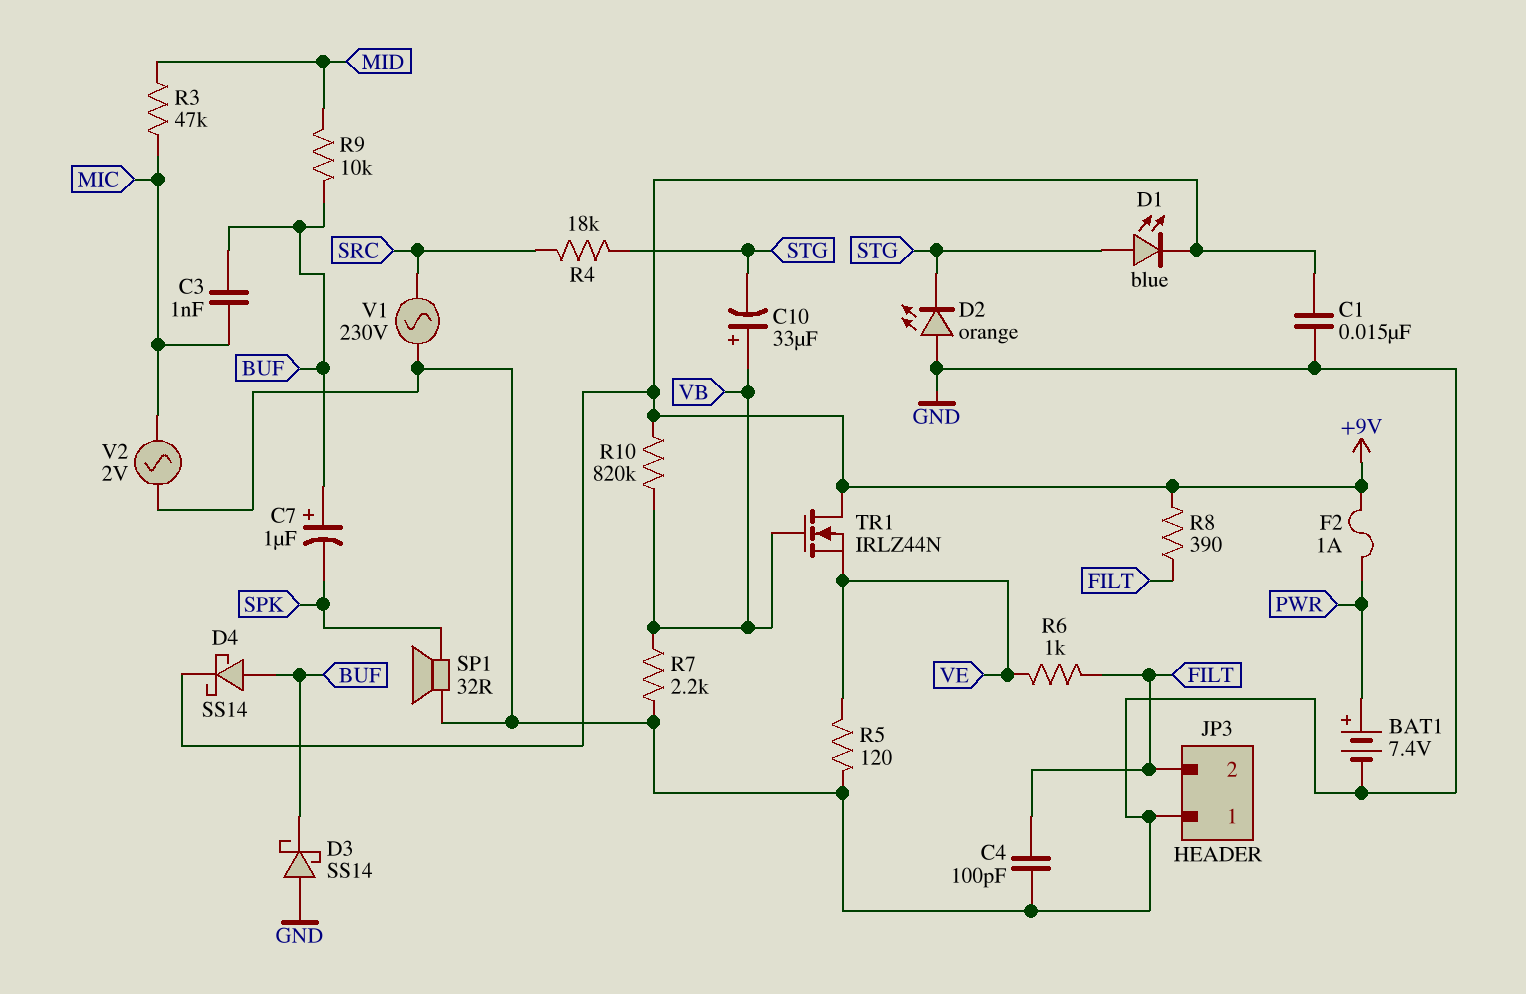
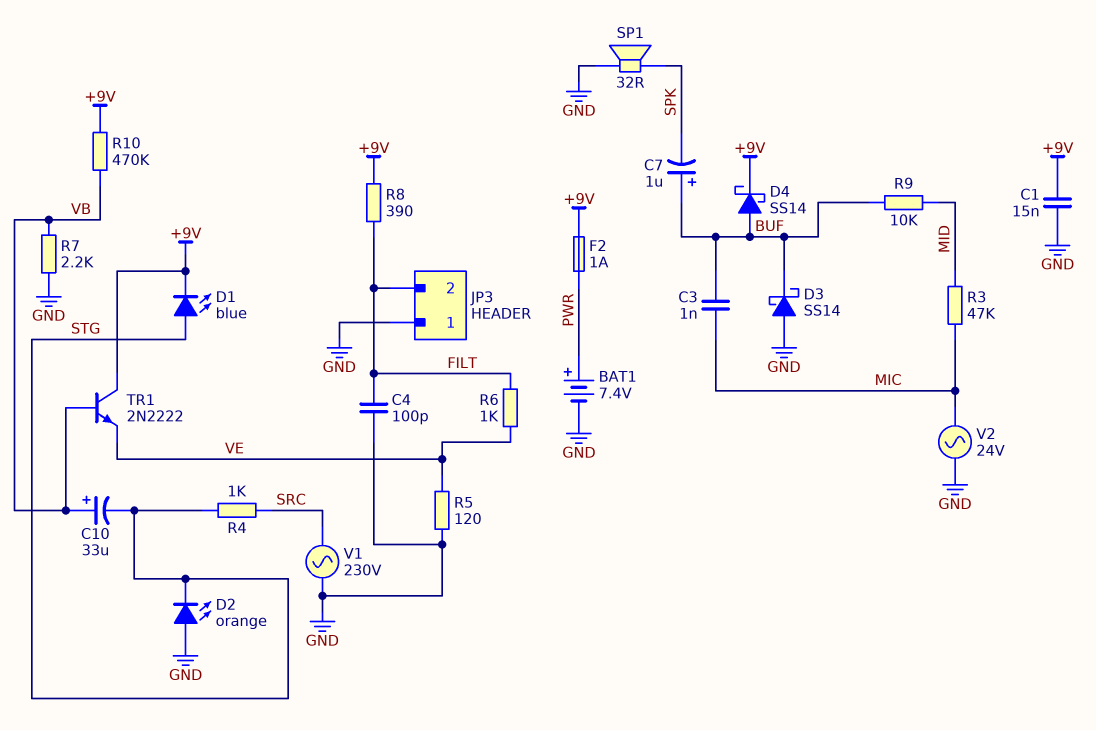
R4: 18k (SRC, STG) -> 1k (SRC, STG)
R10: 820k (+9V, VB) -> 470k (+9V, VB)
TR1: NMOS IRLZ44N (G VB, D +9V, S VE) -> NPN 2N2222 (B VB, C +9V, E VE)
V2: AC 2V (GND, MIC) -> AC 24V (GND, MIC)

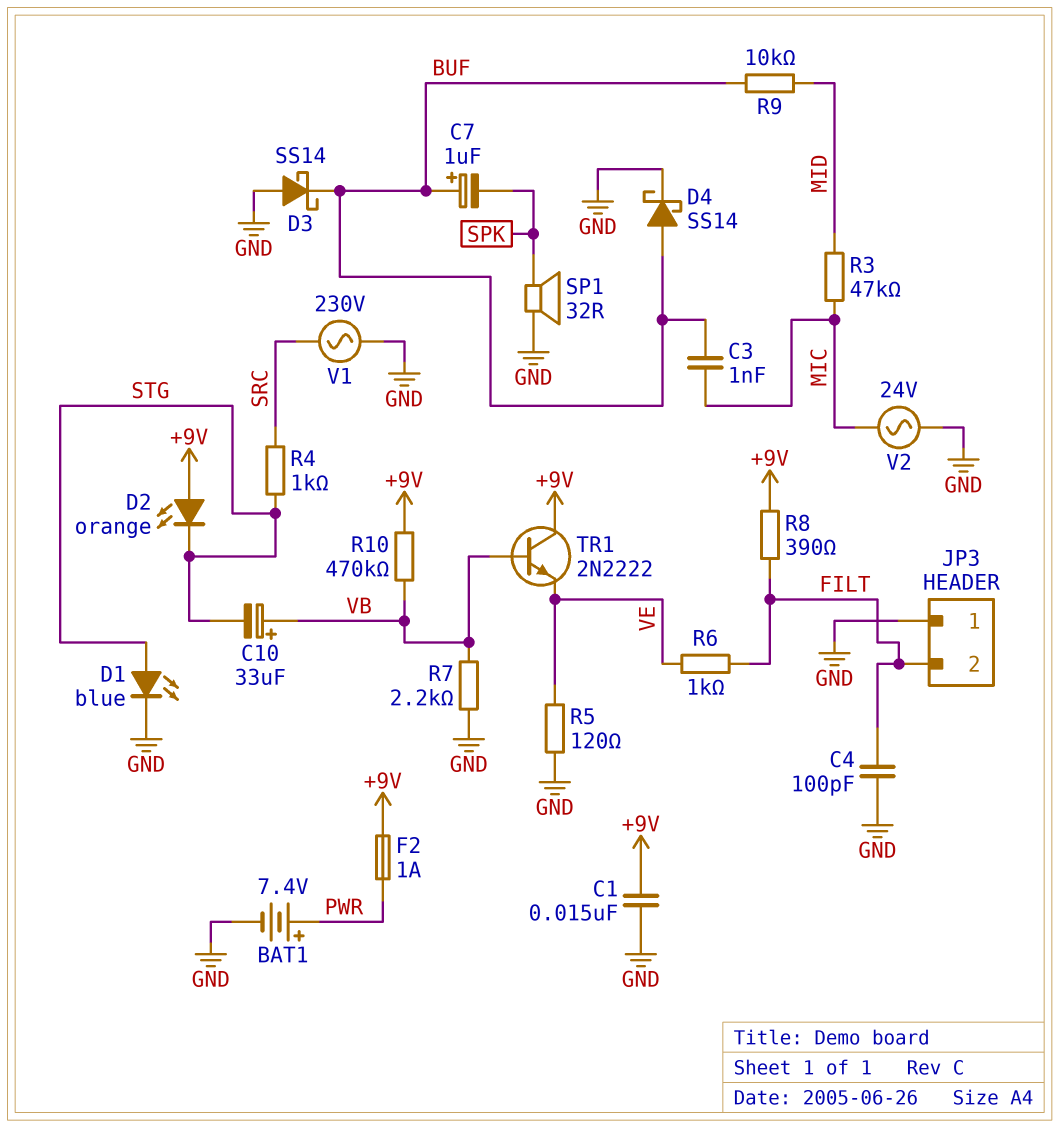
D1: LED blue (A STG, K +9V) -> LED blue (A STG, K GND)
D2: LED orange (A GND, K STG) -> LED orange (A +9V, K STG)
D4: schottky SS14 (A BUF, K +9V) -> schottky SS14 (A BUF, K GND)

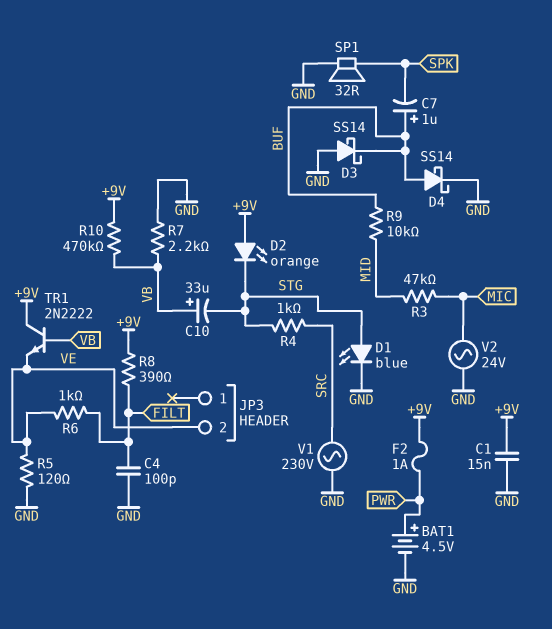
BAT1: 7.4V (plus PWR, minus GND) -> 4.5V (plus PWR, minus GND)
C3: 1nF (BUF, MIC) -> none
JP3 pin 1: GND -> none
JP3 pin 2: FILT -> VE

